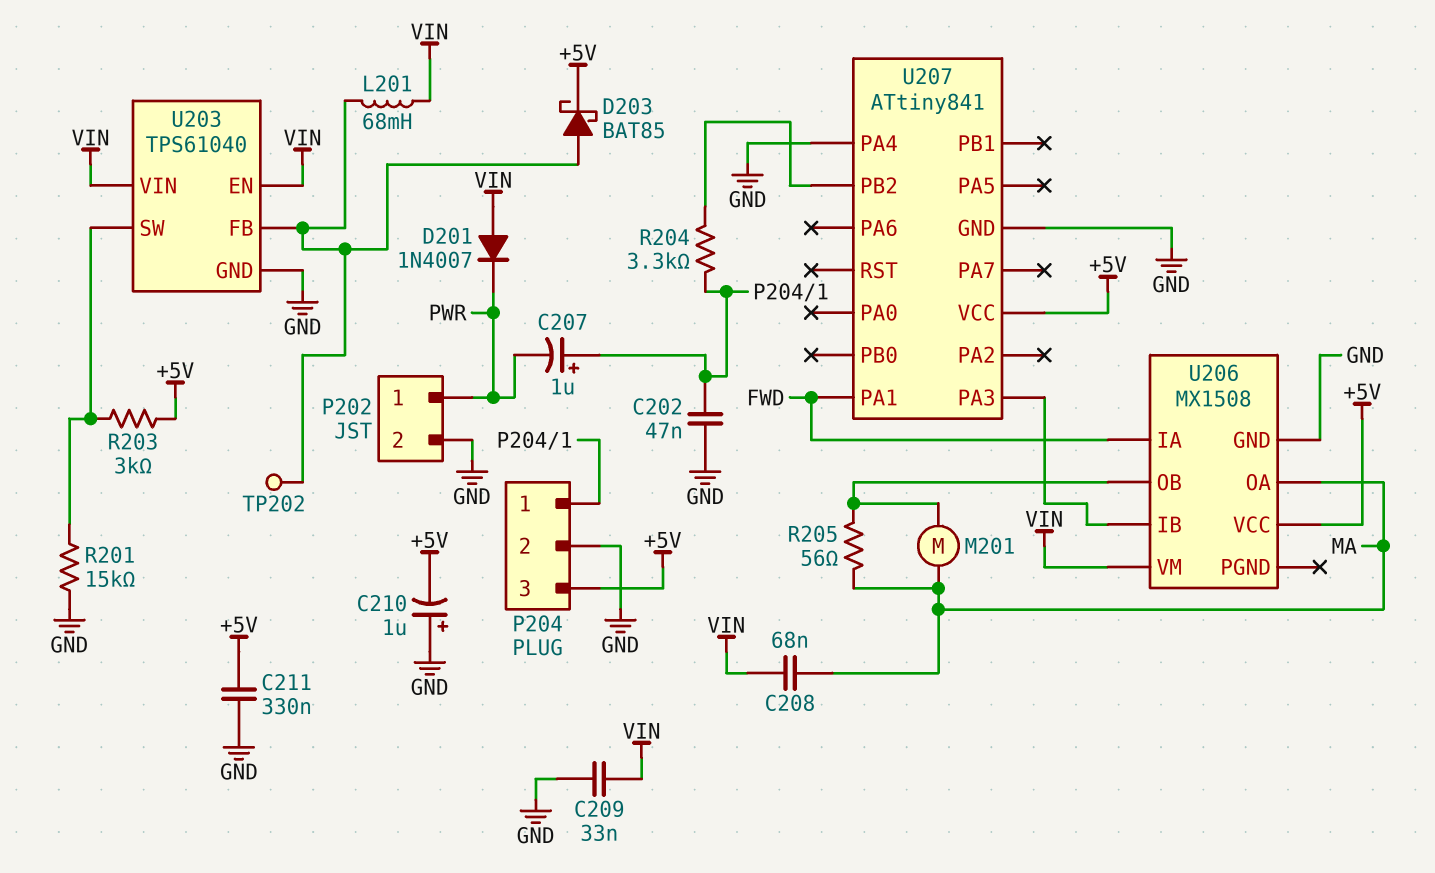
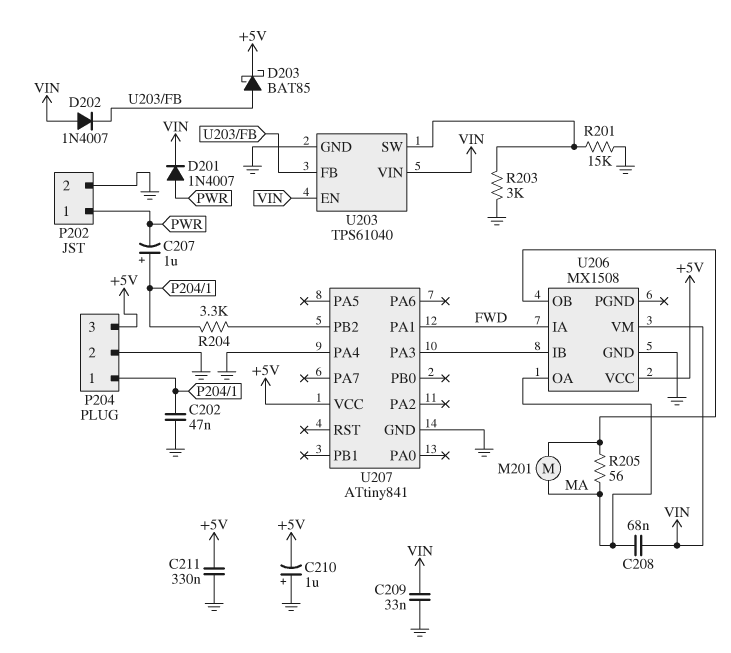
D201: diode 1N4007 (A VIN, K PWR) -> diode 1N4007 (A PWR, K VIN)
D202: none -> diode 1N4007 (A VIN, K U203/FB)
L201: 68mH (U203/FB, VIN) -> none
R203: 3k (+5V, U203/SW) -> 3k (GND, U203/SW)
TP202: test point (U203/FB) -> none

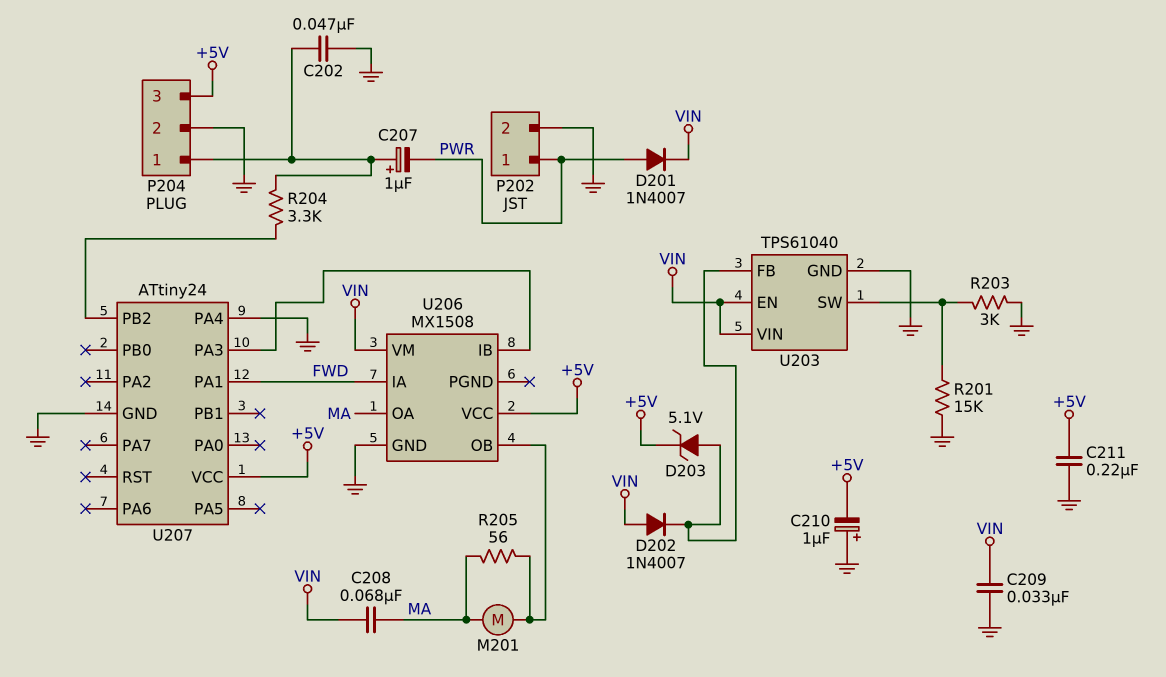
C211: 330nF (+5V, GND) -> 220nF (+5V, GND)
D203: schottky BAT85 (A U203/FB, K +5V) -> zener 5.1V (A U203/FB, K +5V)
U207: ATtiny841 -> ATtiny24

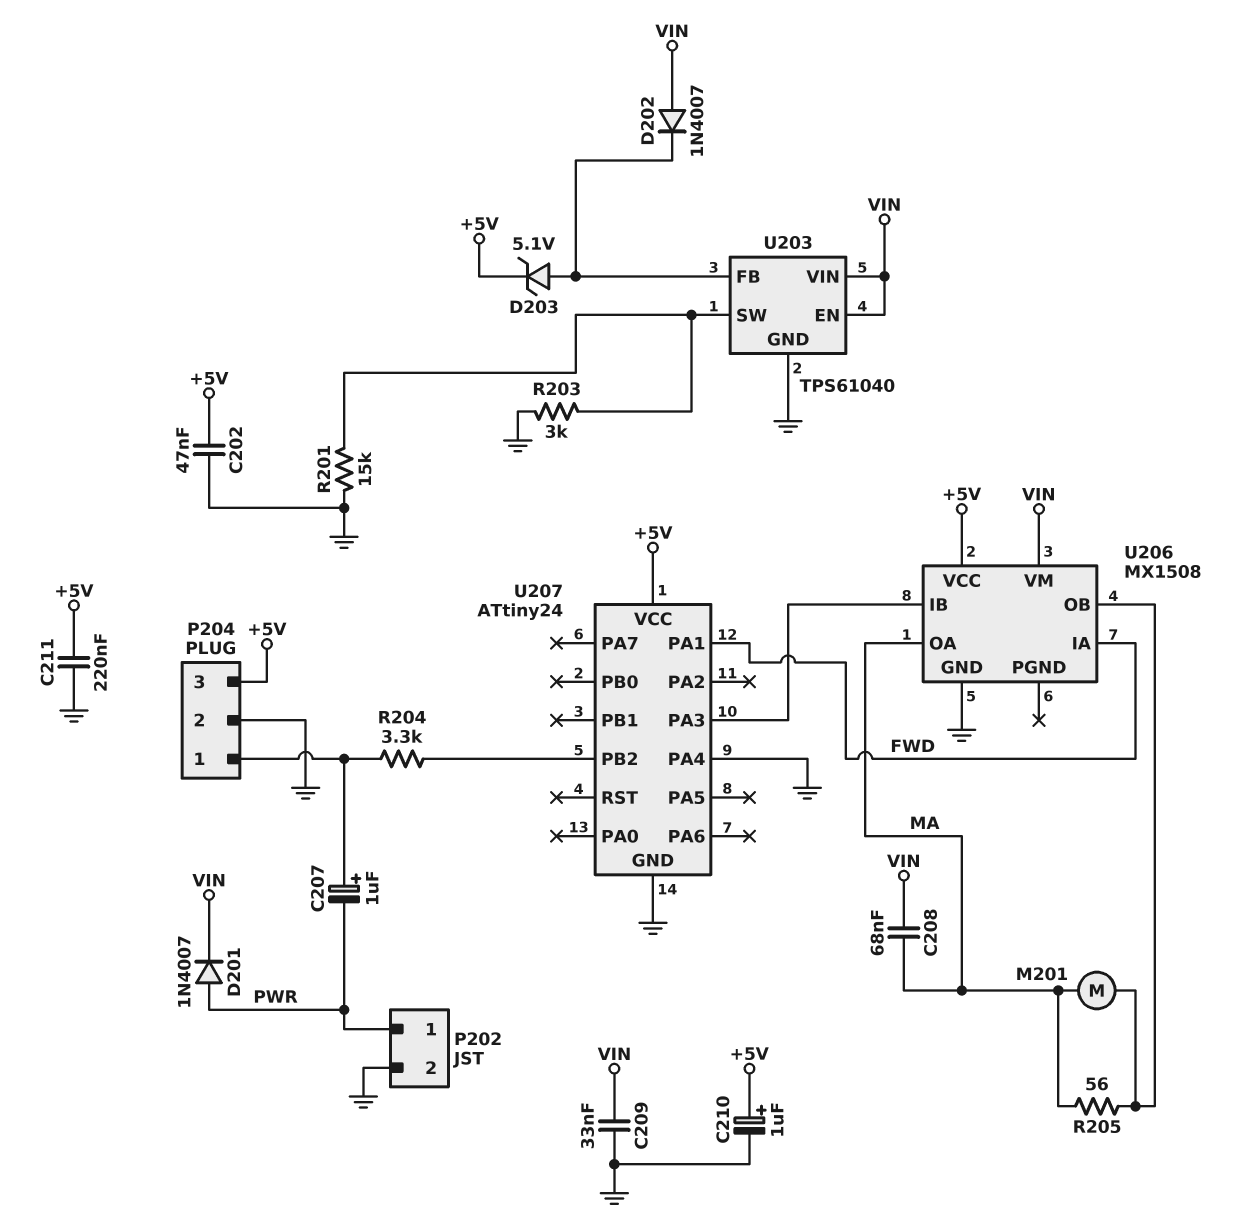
C202: 47nF (GND, P204/1) -> 47nF (+5V, GND)
C210: 1uF (plus GND, minus +5V) -> 1uF (plus +5V, minus GND)

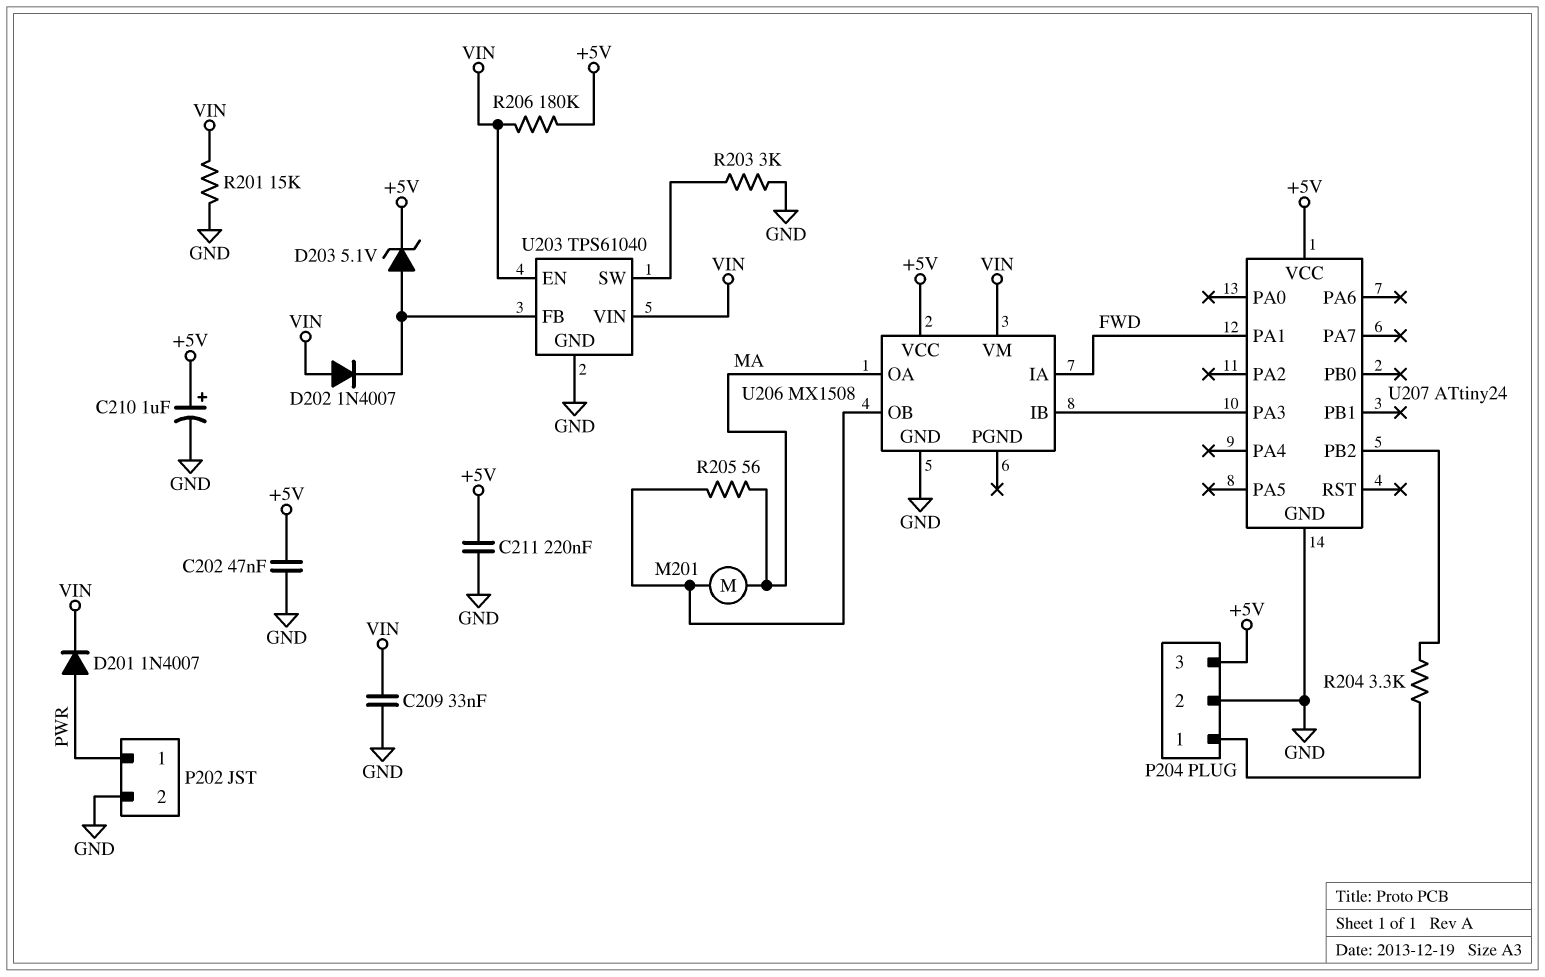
C207: 1uF (plus P204/1, minus PWR) -> none
C208: 68nF (MA, VIN) -> none
R201: 15k (GND, U203/SW) -> 15k (GND, VIN)
R206: none -> 180k (+5V, VIN)
U207 pin PA4: GND -> none

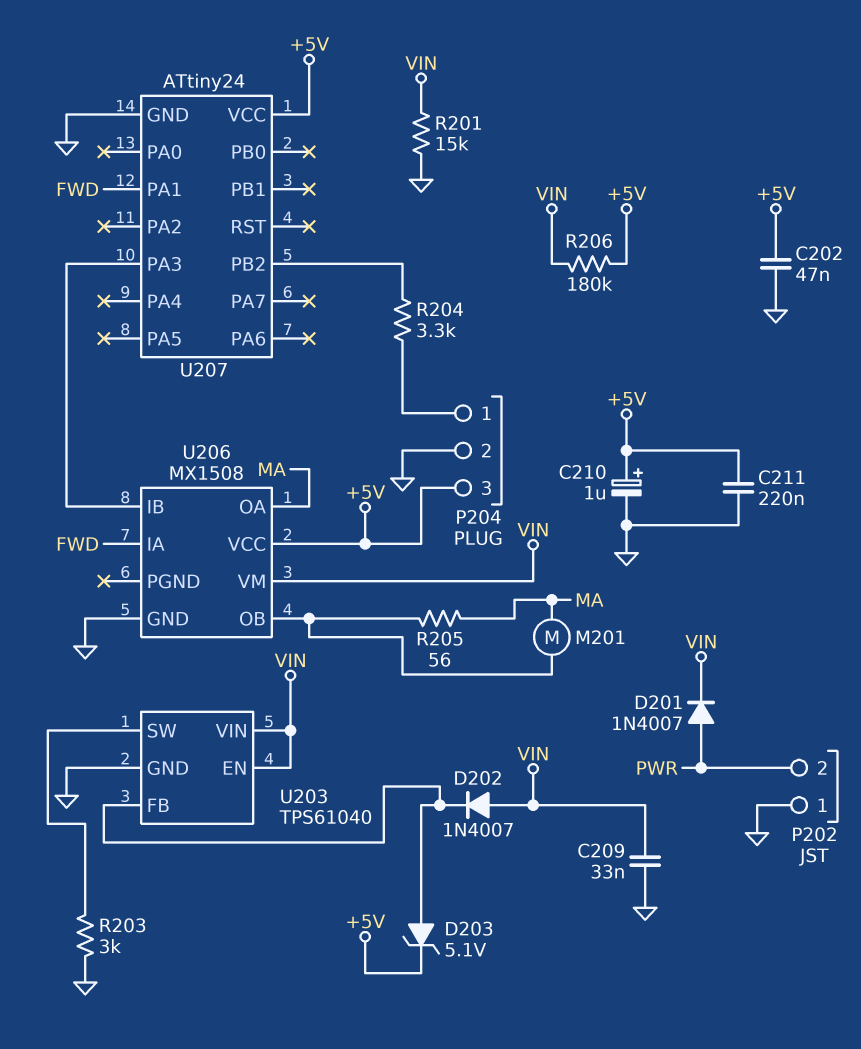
P202 pin 1: PWR -> GND
P202 pin 2: GND -> PWR

